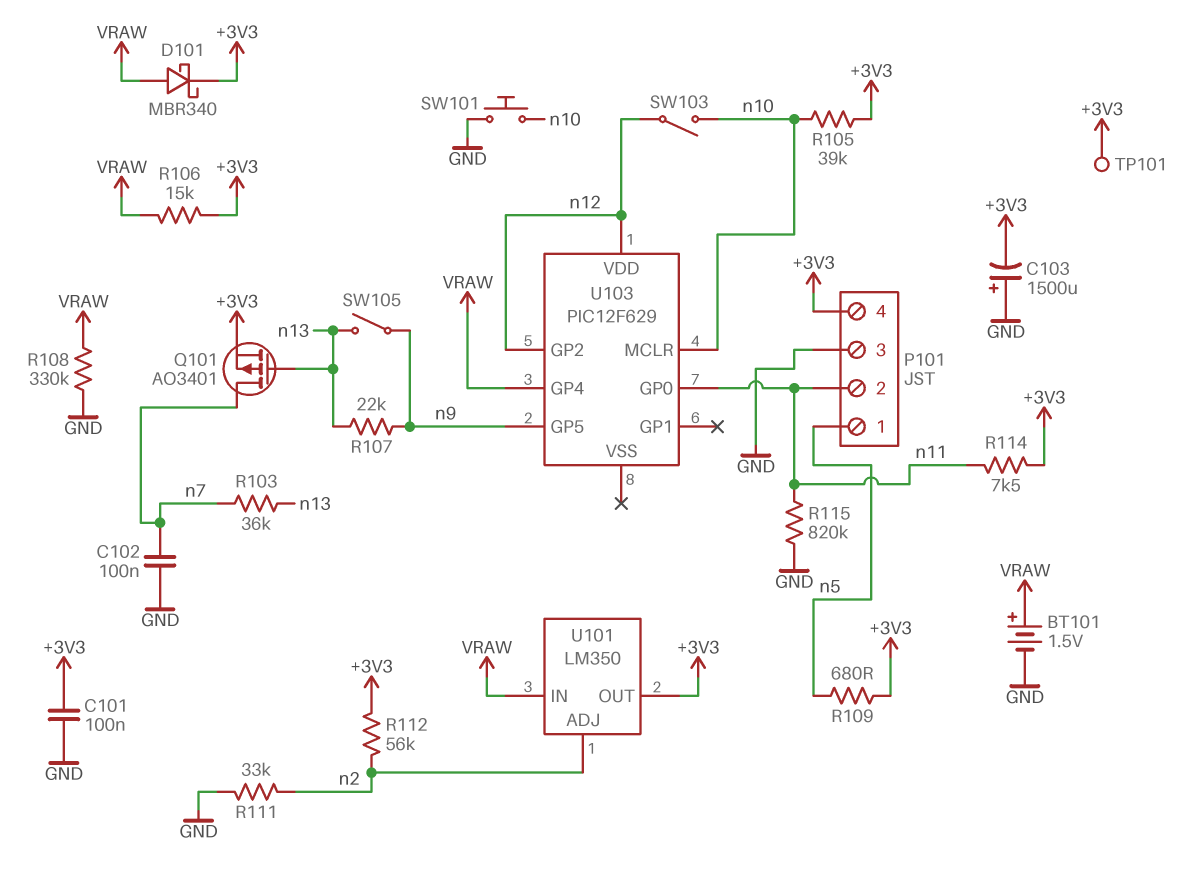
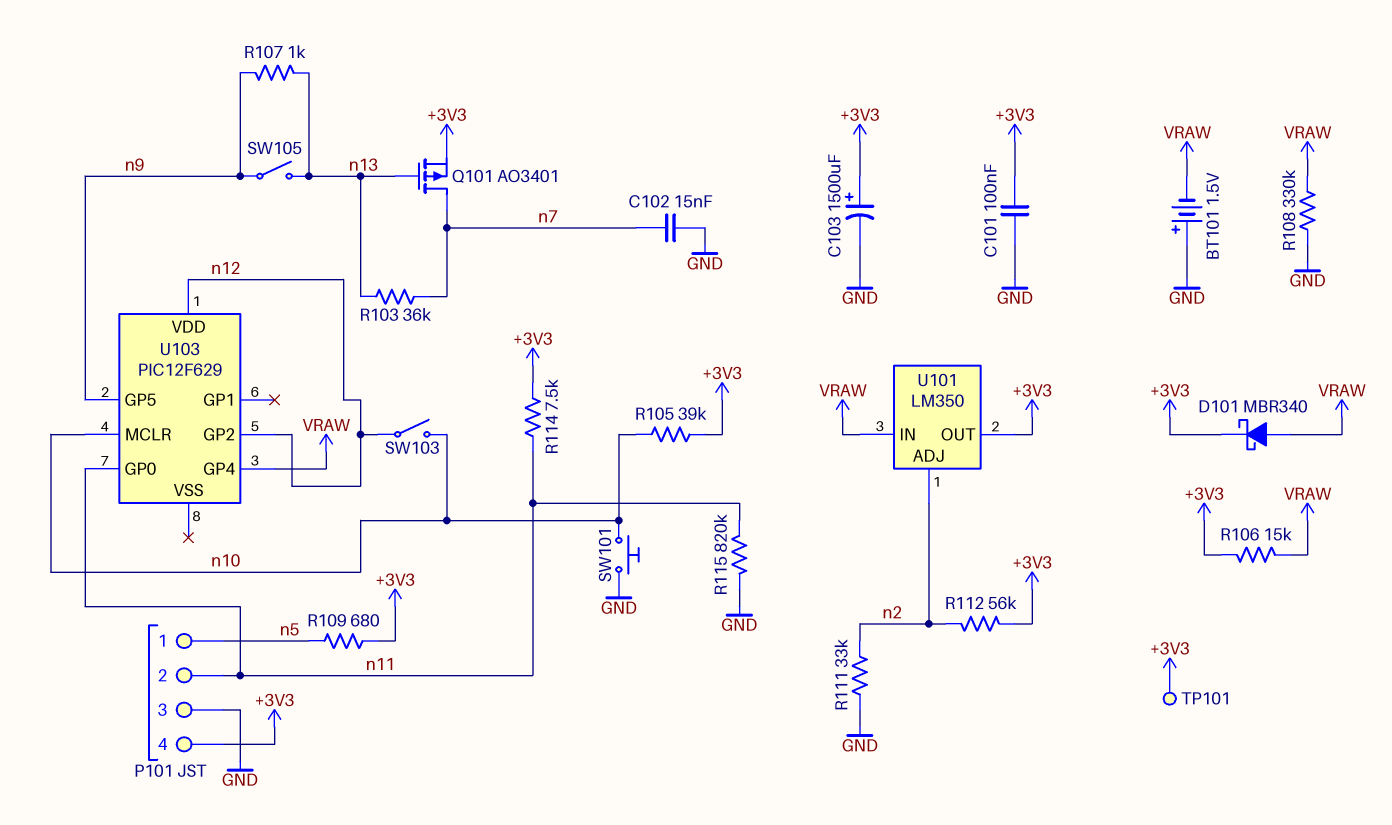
BT101: 1.5V (plus VRAW, minus GND) -> 1.5V (plus GND, minus VRAW)
C102: 100nF (GND, n7) -> 15nF (GND, n7)
C103: 1500uF (plus GND, minus +3V3) -> 1500uF (plus +3V3, minus GND)
R107: 22k (n9, n13) -> 1k (n9, n13)

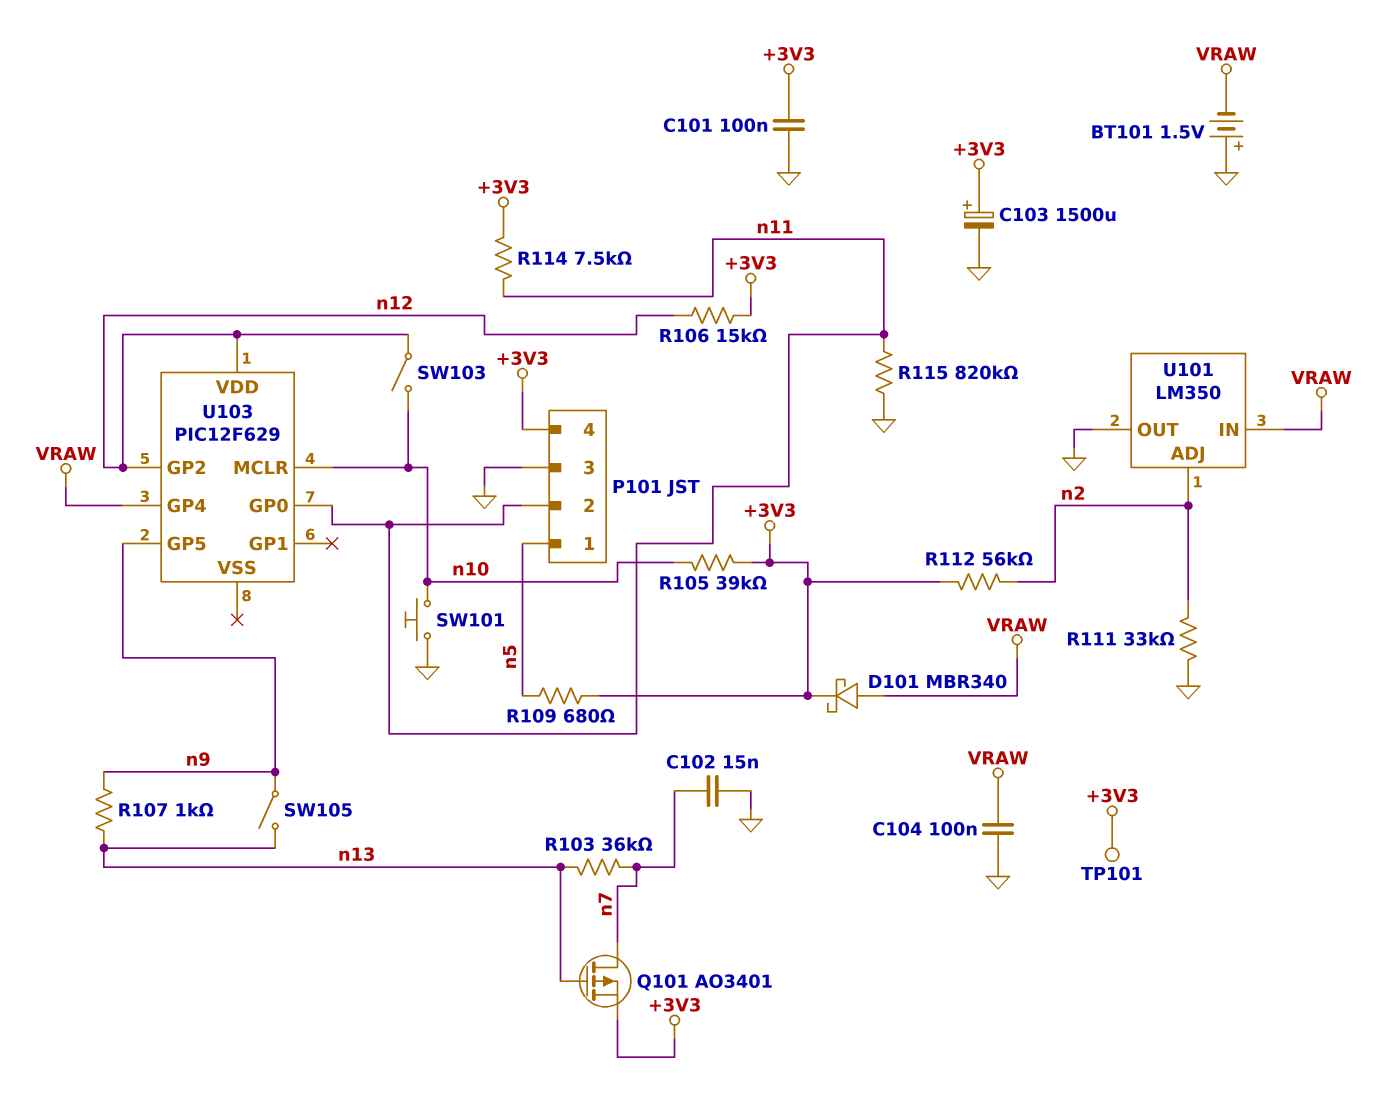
C104: none -> 100nF (GND, VRAW)
R106: 15k (+3V3, VRAW) -> 15k (+3V3, n12)
R108: 330k (GND, VRAW) -> none
U101 pin OUT: +3V3 -> GND

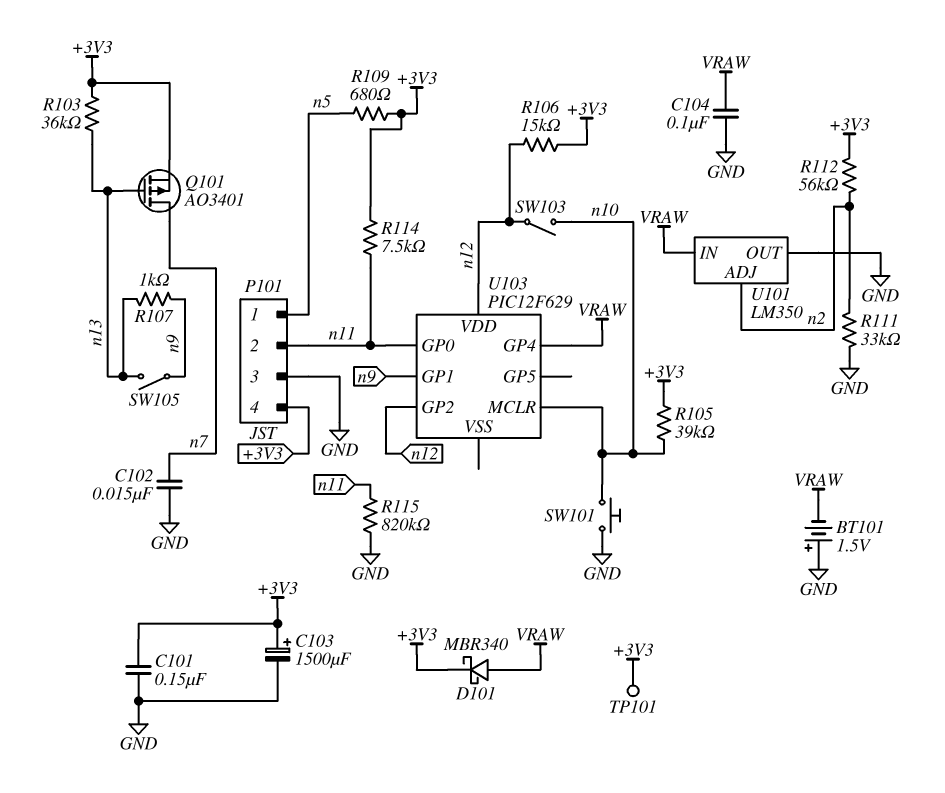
C101: 100nF (+3V3, GND) -> 150nF (+3V3, GND)
R103: 36k (n7, n13) -> 36k (+3V3, n13)
U103 pin GP1: none -> n9
U103 pin GP5: n9 -> none

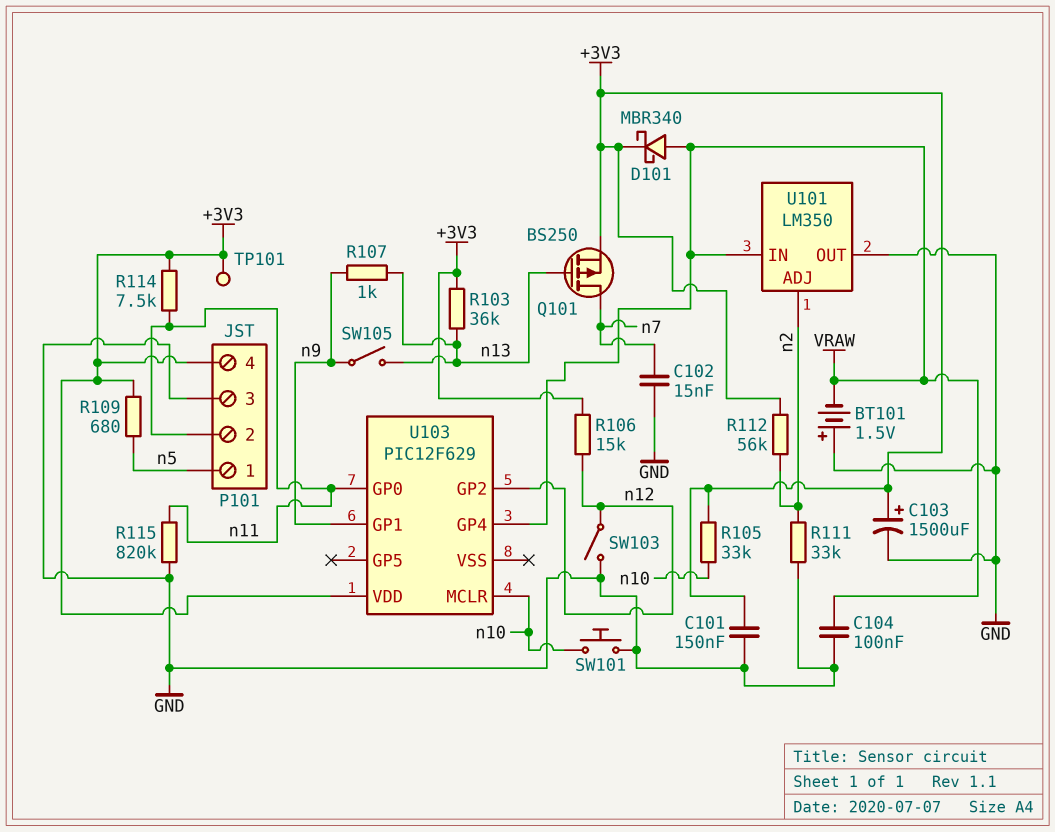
Q101: PMOS AO3401 (G n13, D n7, S +3V3) -> PMOS BS250 (G n13, D n7, S +3V3)
R105: 39k (+3V3, n10) -> 33k (+3V3, n10)
SW103: switch (n10, n12) -> switch (GND, n12)
U103 pin VDD: n12 -> +3V3

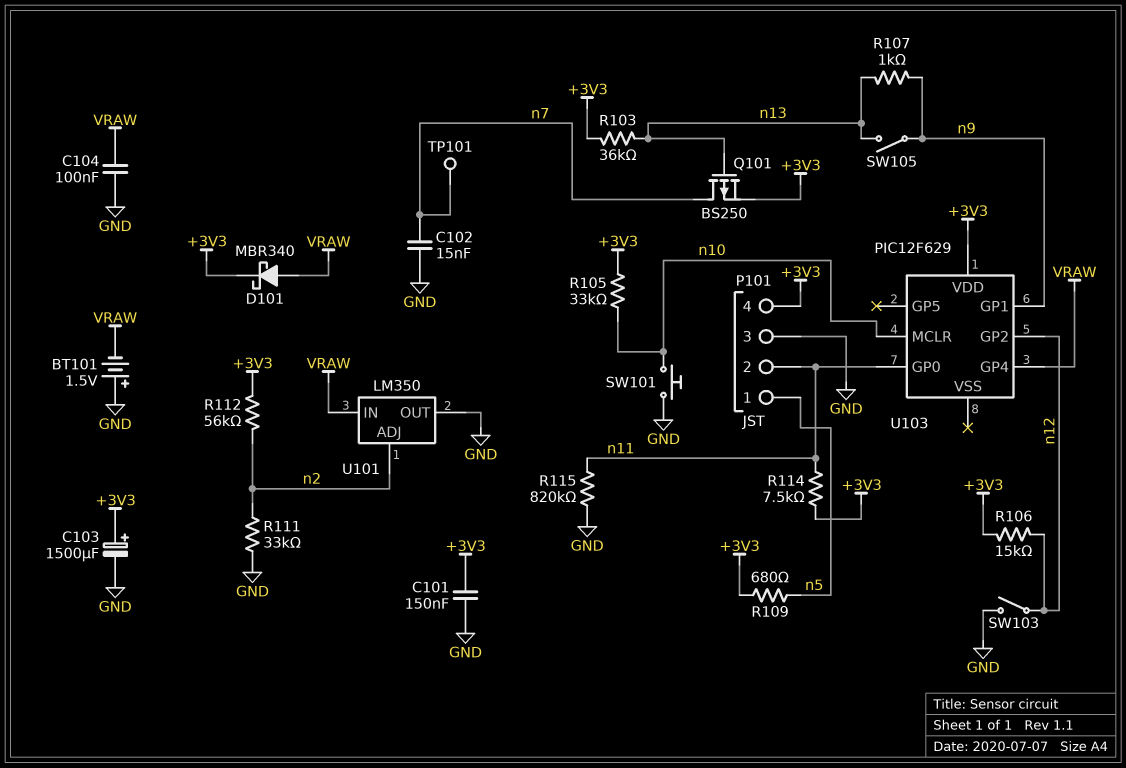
TP101: test point (+3V3) -> test point (n7)

